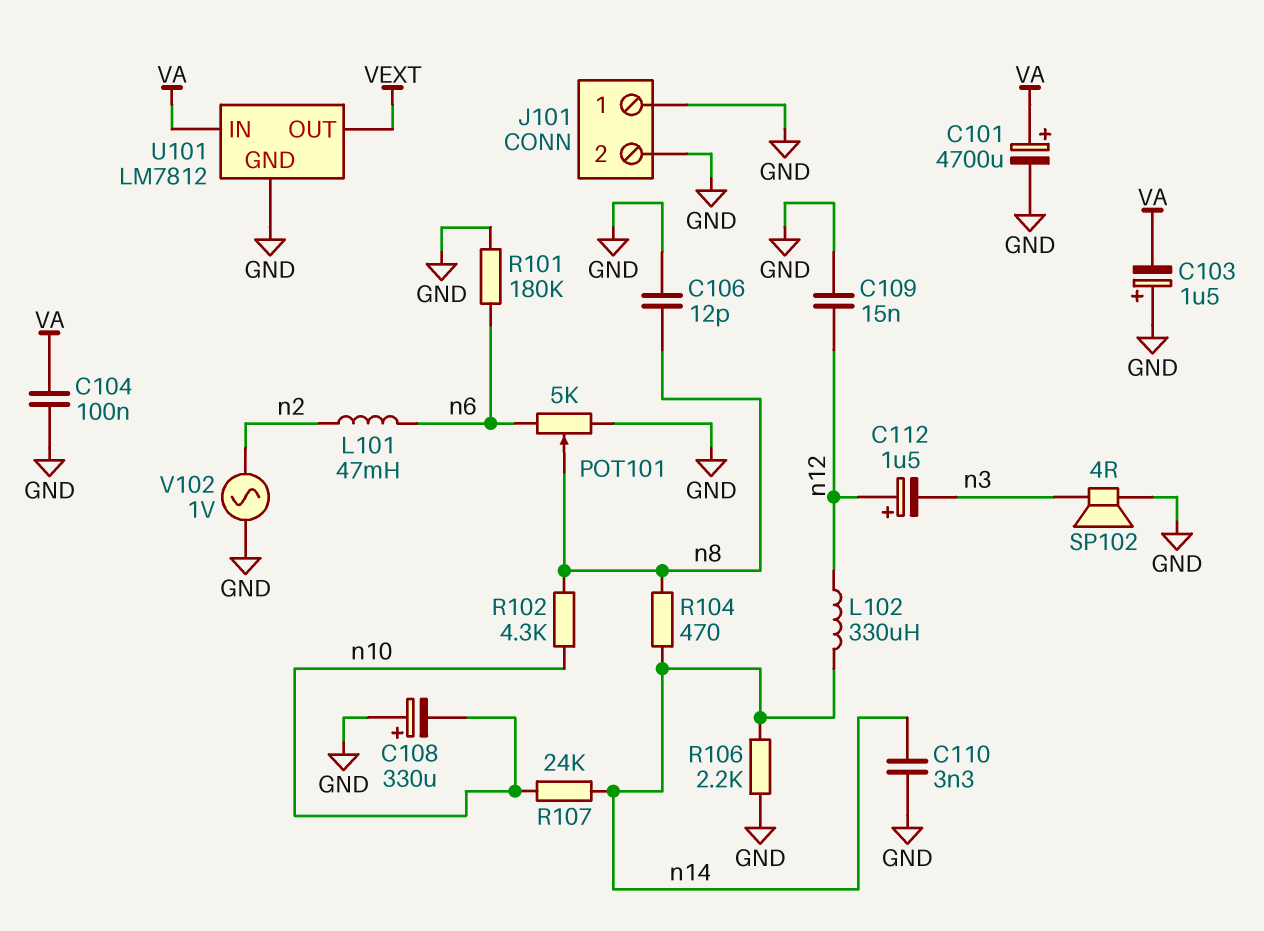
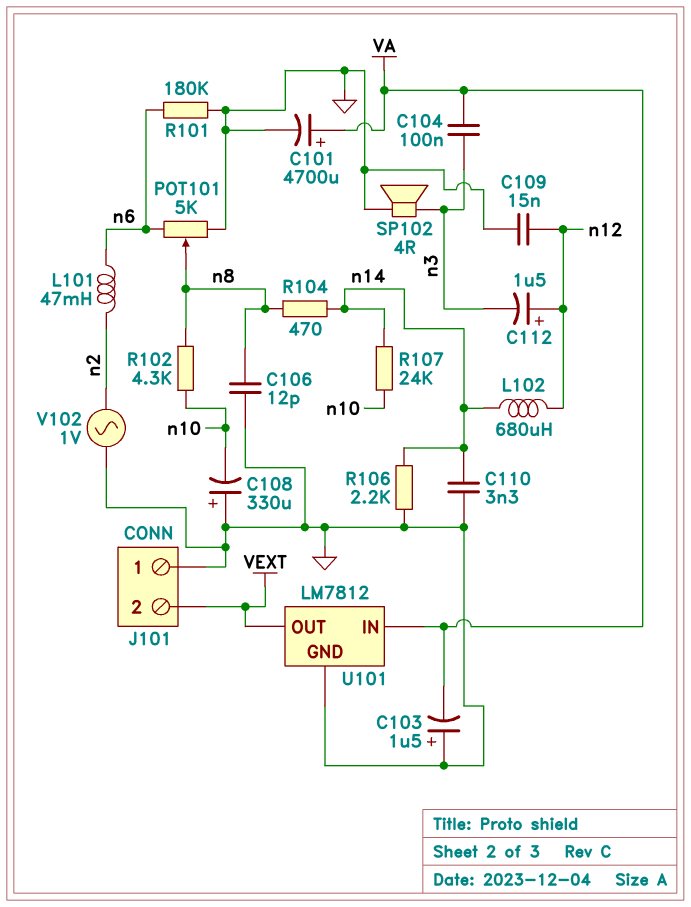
C104: 100nF (GND, VA) -> 100nF (VA, n3)
J101 pin 2: GND -> VEXT
L102: 330uH (n12, n14) -> 680uH (n12, n14)

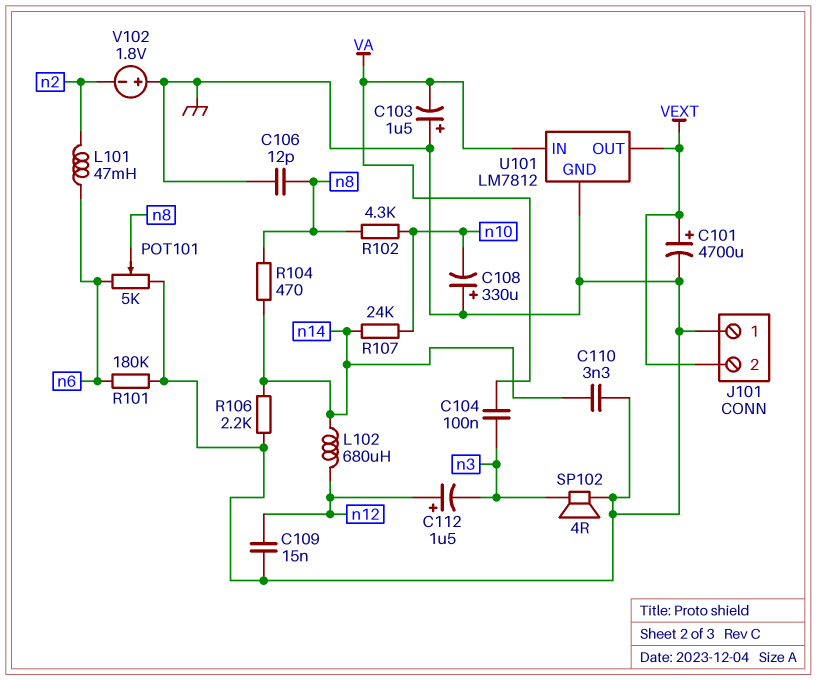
C101: 4700uF (plus VA, minus GND) -> 4700uF (plus VEXT, minus GND)
V102: AC 1V (GND, n2) -> 1.8V (plus GND, minus n2)

